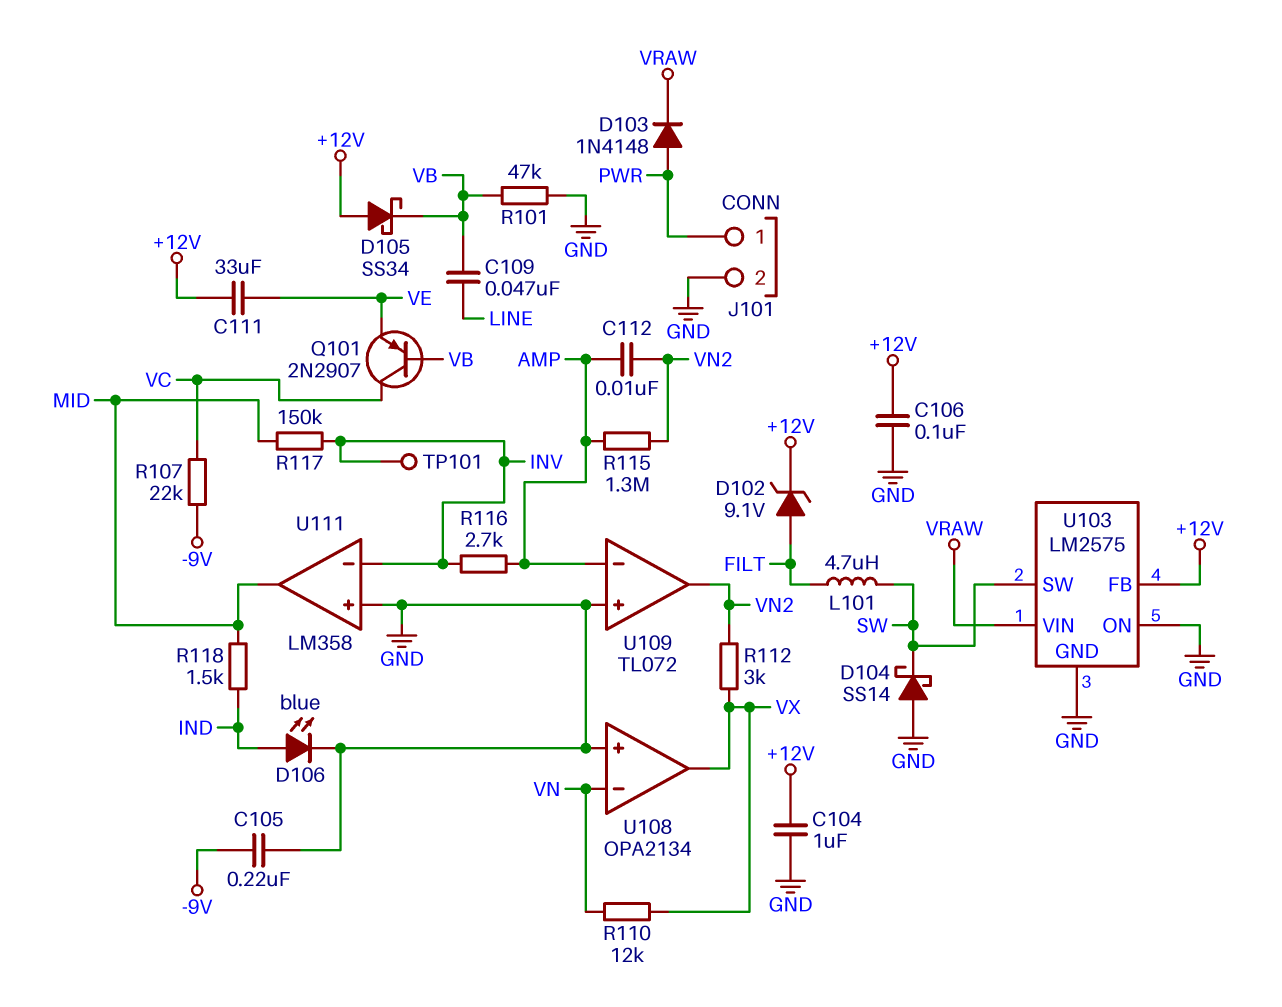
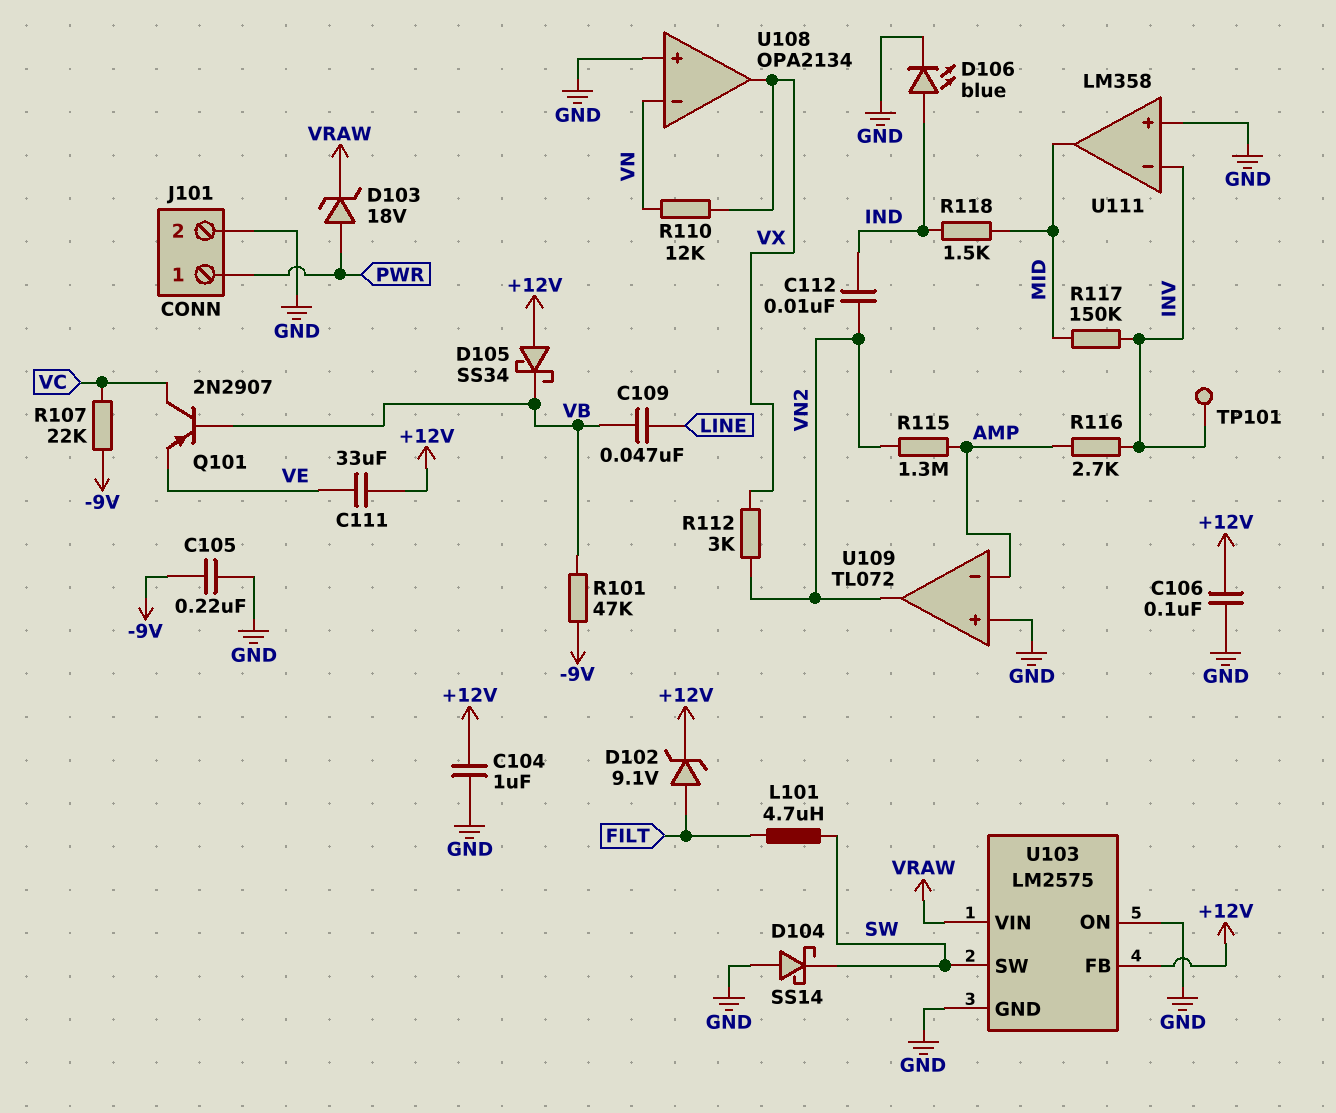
C112: 10nF (AMP, VN2) -> 10nF (IND, VN2)
D103: diode 1N4148 (A PWR, K VRAW) -> zener 18V (A PWR, K VRAW)
R101: 47k (GND, VB) -> 47k (-9V, VB)

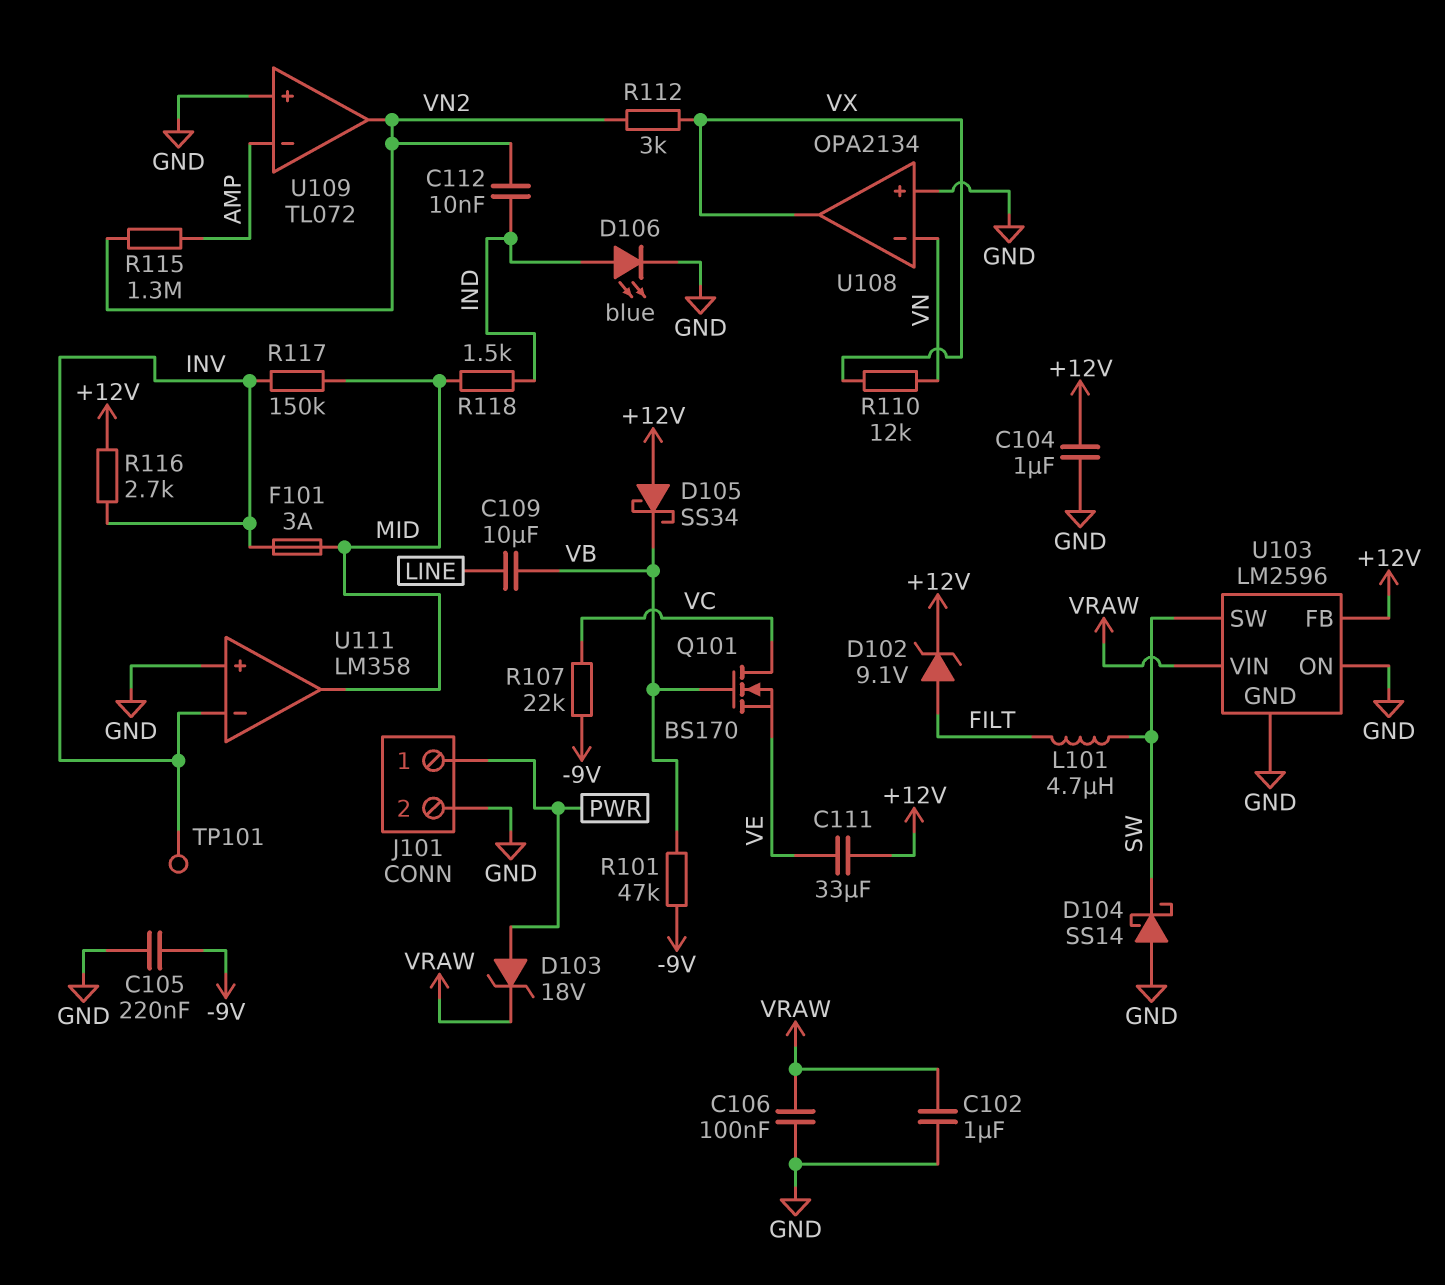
C102: none -> 1uF (GND, VRAW)
C106: 100nF (+12V, GND) -> 100nF (GND, VRAW)
C109: 47nF (LINE, VB) -> 10uF (LINE, VB)
F101: none -> 3A (INV, MID)
Q101: PNP 2N2907 (B VB, C VC, E VE) -> NMOS BS170 (G VB, D VC, S VE)
R116: 2.7k (AMP, INV) -> 2.7k (+12V, INV)
U103: LM2575 -> LM2596

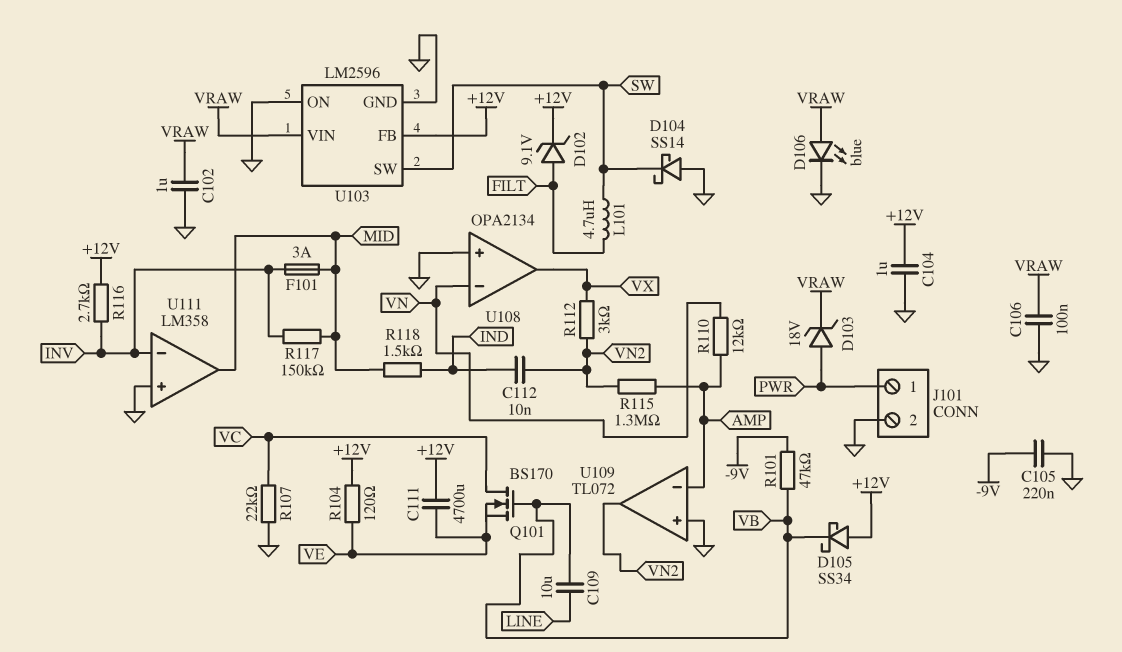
C111: 33uF (+12V, VE) -> 4700uF (+12V, VE)
D106: LED blue (A IND, K GND) -> LED blue (A VRAW, K GND)
R104: none -> 120 (+12V, VE)
R107: 22k (-9V, VC) -> 22k (GND, VC)
R110: 12k (VN, VX) -> 12k (AMP, VN)
TP101: test point (INV) -> none

